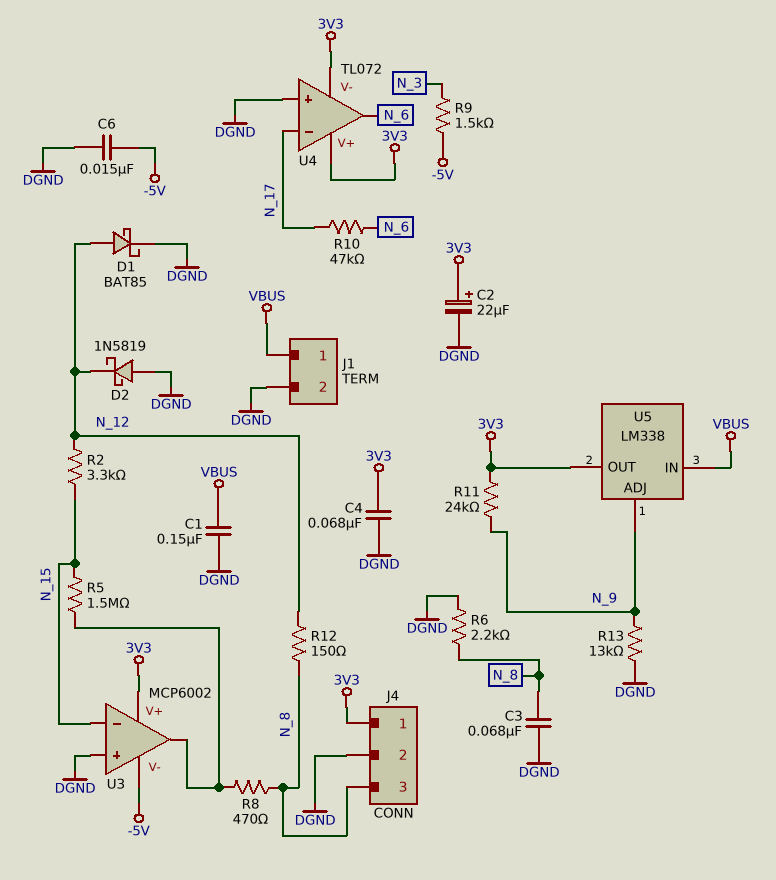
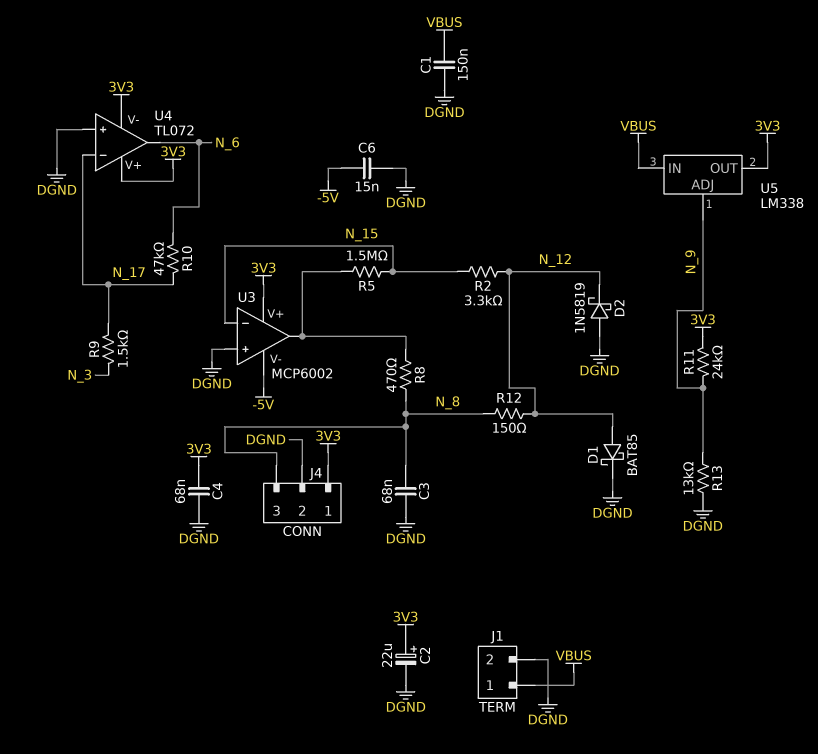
R6: 2.2k (DGND, N_8) -> none
R9: 1.5k (-5V, N_3) -> 1.5k (N_3, N_17)

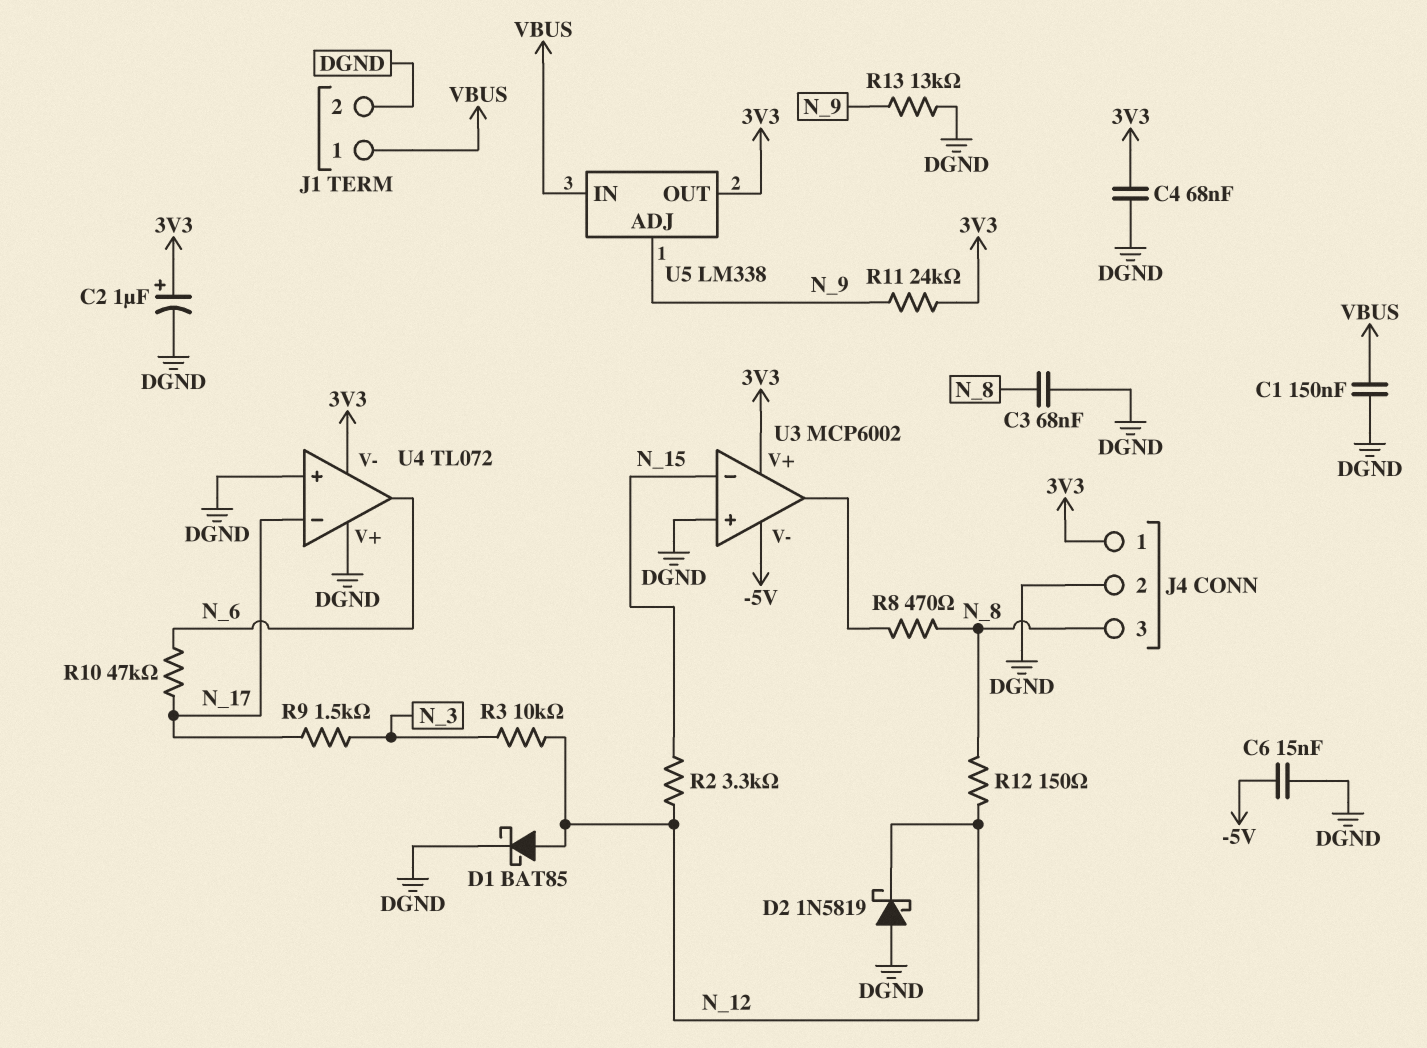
C2: 22uF (plus 3V3, minus DGND) -> 1uF (plus 3V3, minus DGND)
R3: none -> 10k (N_3, N_12)
R5: 1.5M (N_15, U3/out) -> none
U4 pin V+: 3V3 -> DGND

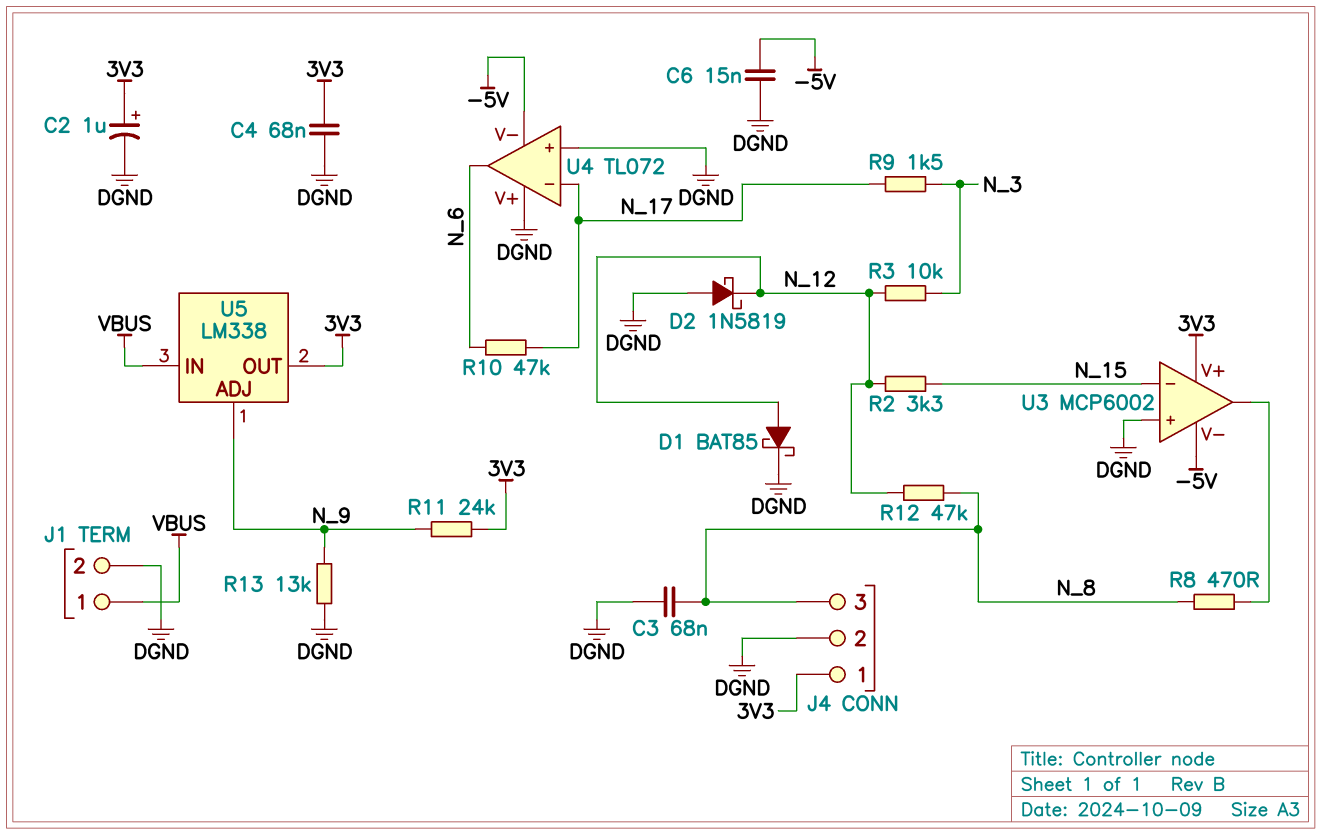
C1: 150nF (DGND, VBUS) -> none
R12: 150 (N_8, N_12) -> 47k (N_8, N_12)
U4 pin V-: 3V3 -> -5V

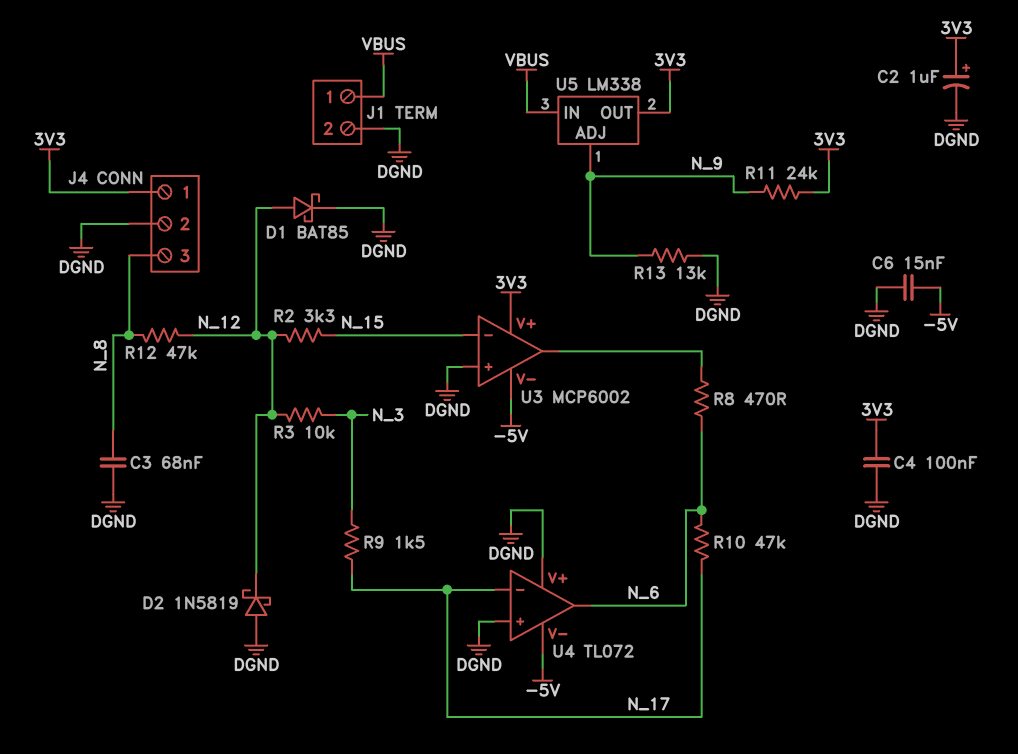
C4: 68nF (3V3, DGND) -> 100nF (3V3, DGND)
R8: 470 (N_8, U3/out) -> 470 (N_6, U3/out)

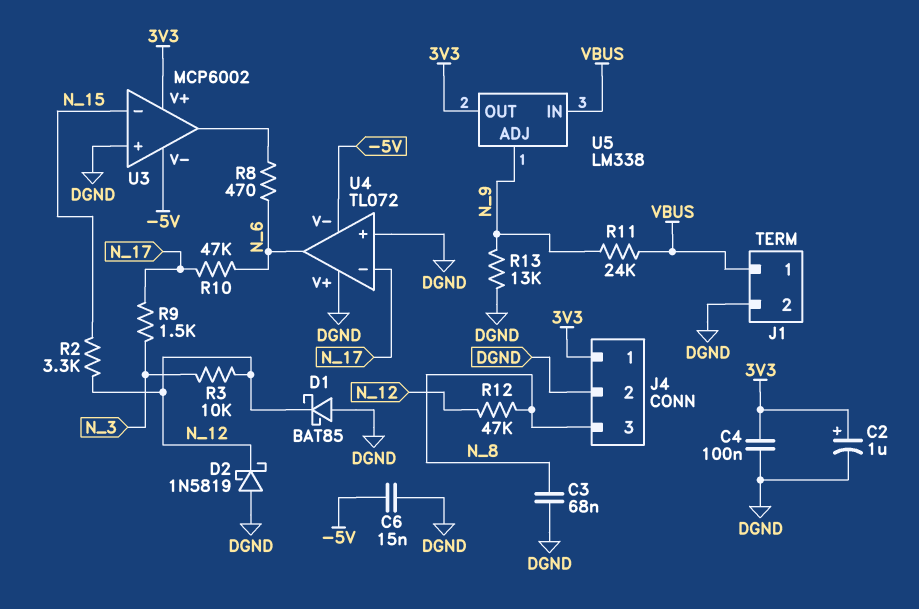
D1: schottky BAT85 (A N_12, K DGND) -> schottky BAT85 (A DGND, K N_12)
R11: 24k (3V3, N_9) -> 24k (N_9, VBUS)

